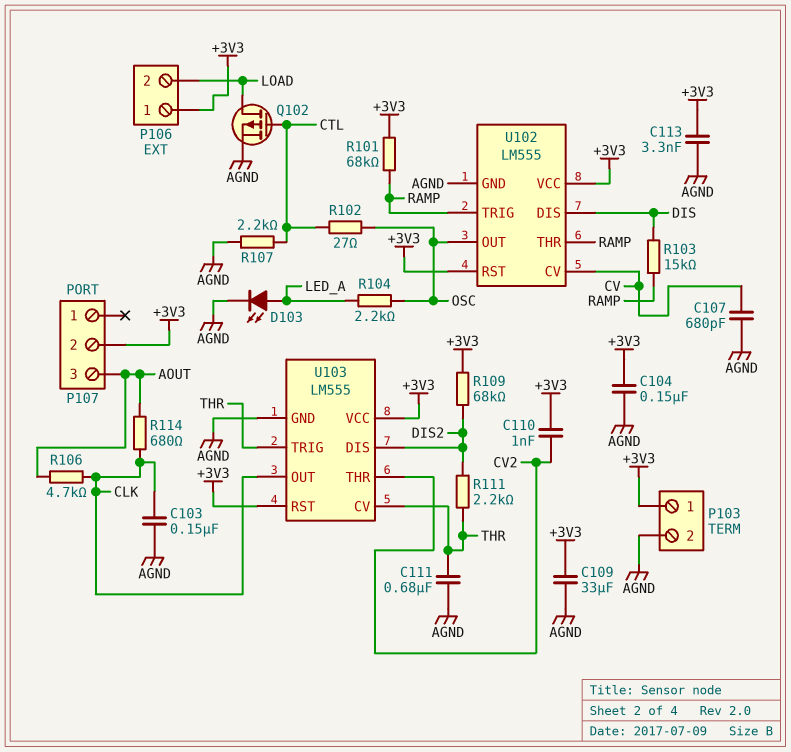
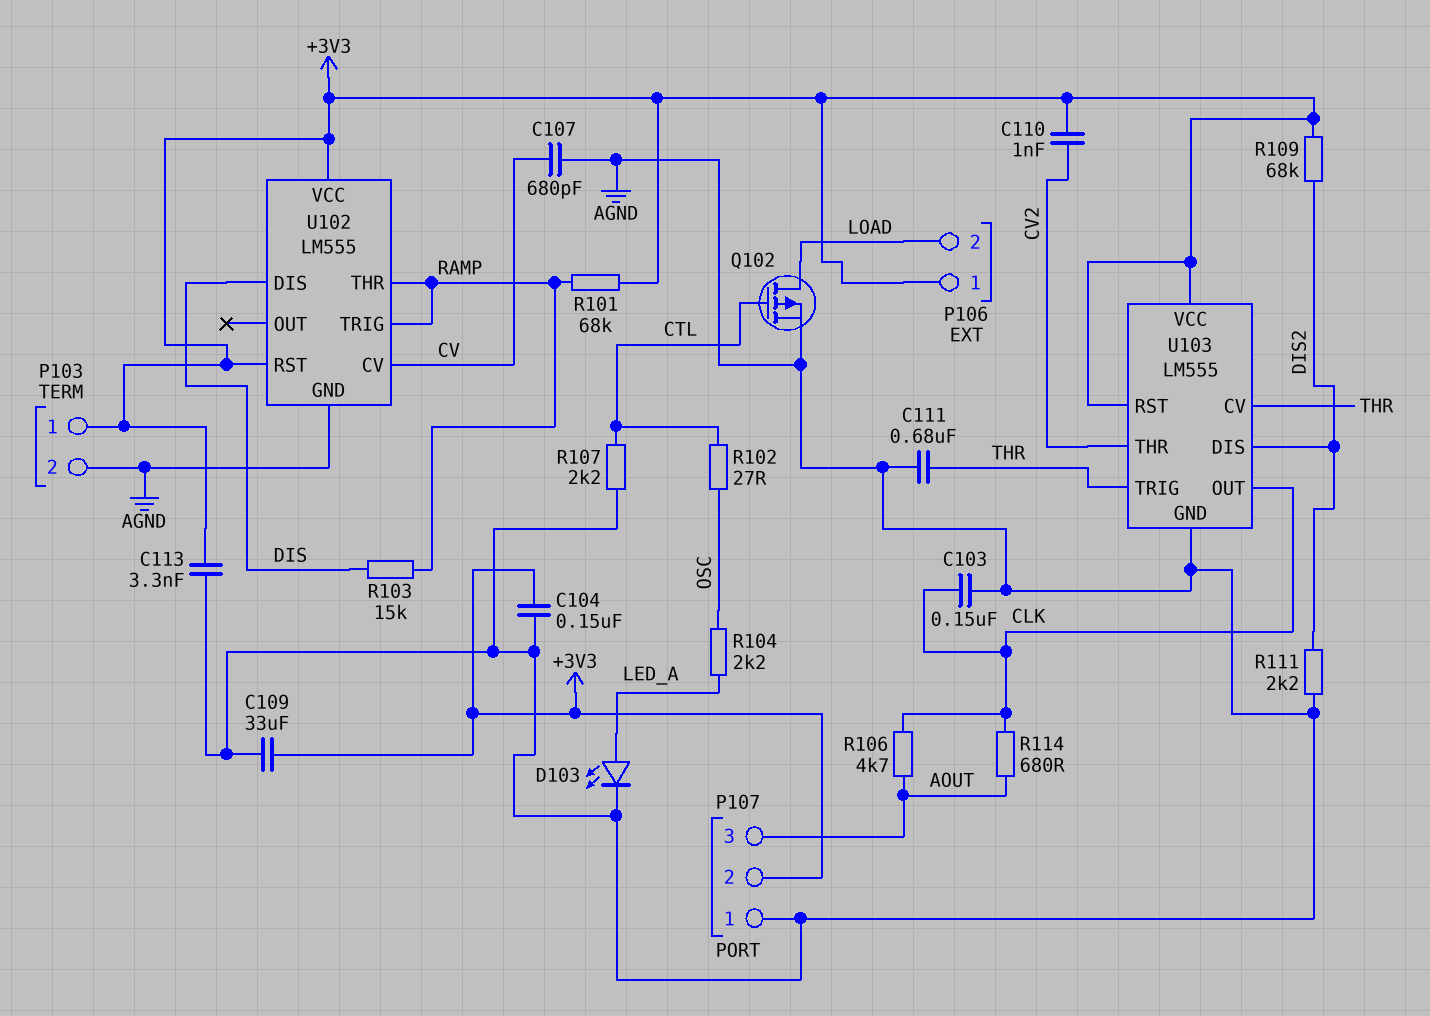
P107 pin 1: none -> AGND
R111: 2.2k (DIS2, THR) -> 2.2k (AGND, DIS2)
U102 pin OUT: OSC -> none

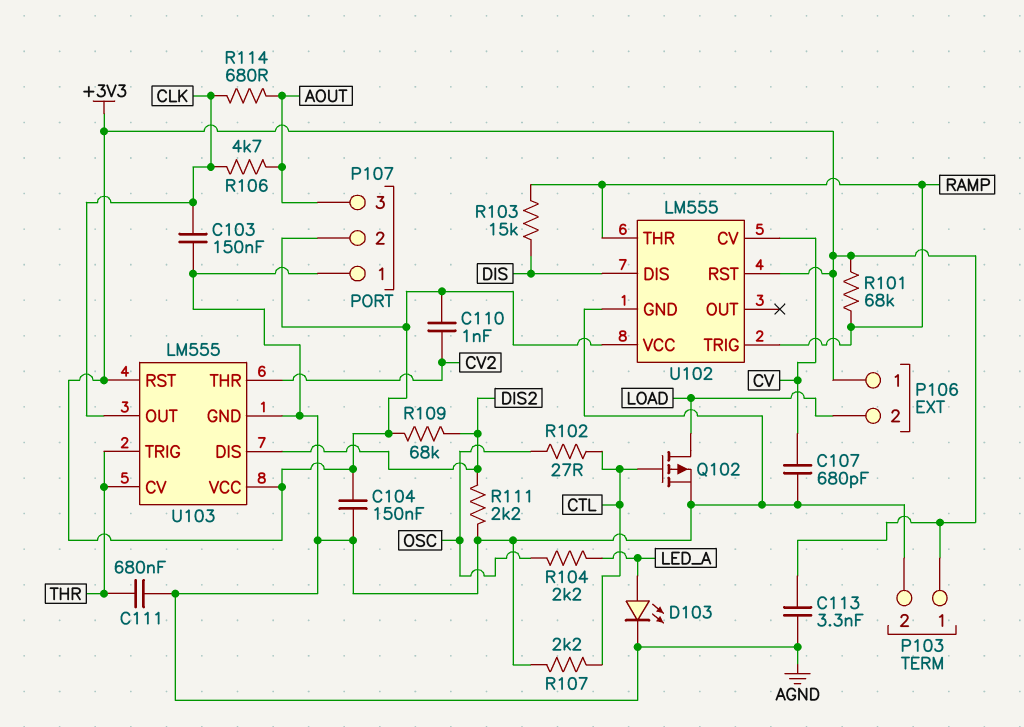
C109: 33uF (+3V3, AGND) -> none

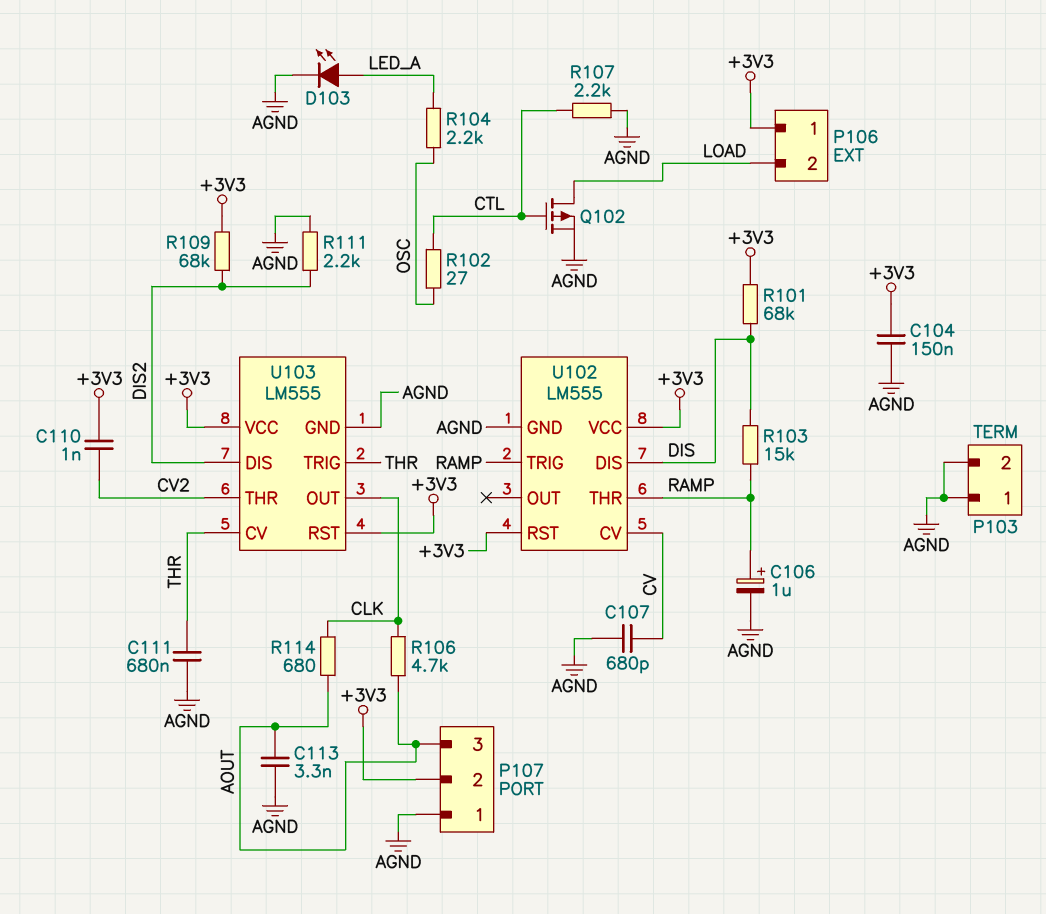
C103: 150nF (AGND, CLK) -> none
C106: none -> 1uF (plus RAMP, minus AGND)
C113: 3.3nF (+3V3, AGND) -> 3.3nF (AGND, AOUT)
P103 pin 1: +3V3 -> AGND
R101: 68k (+3V3, RAMP) -> 68k (+3V3, DIS)

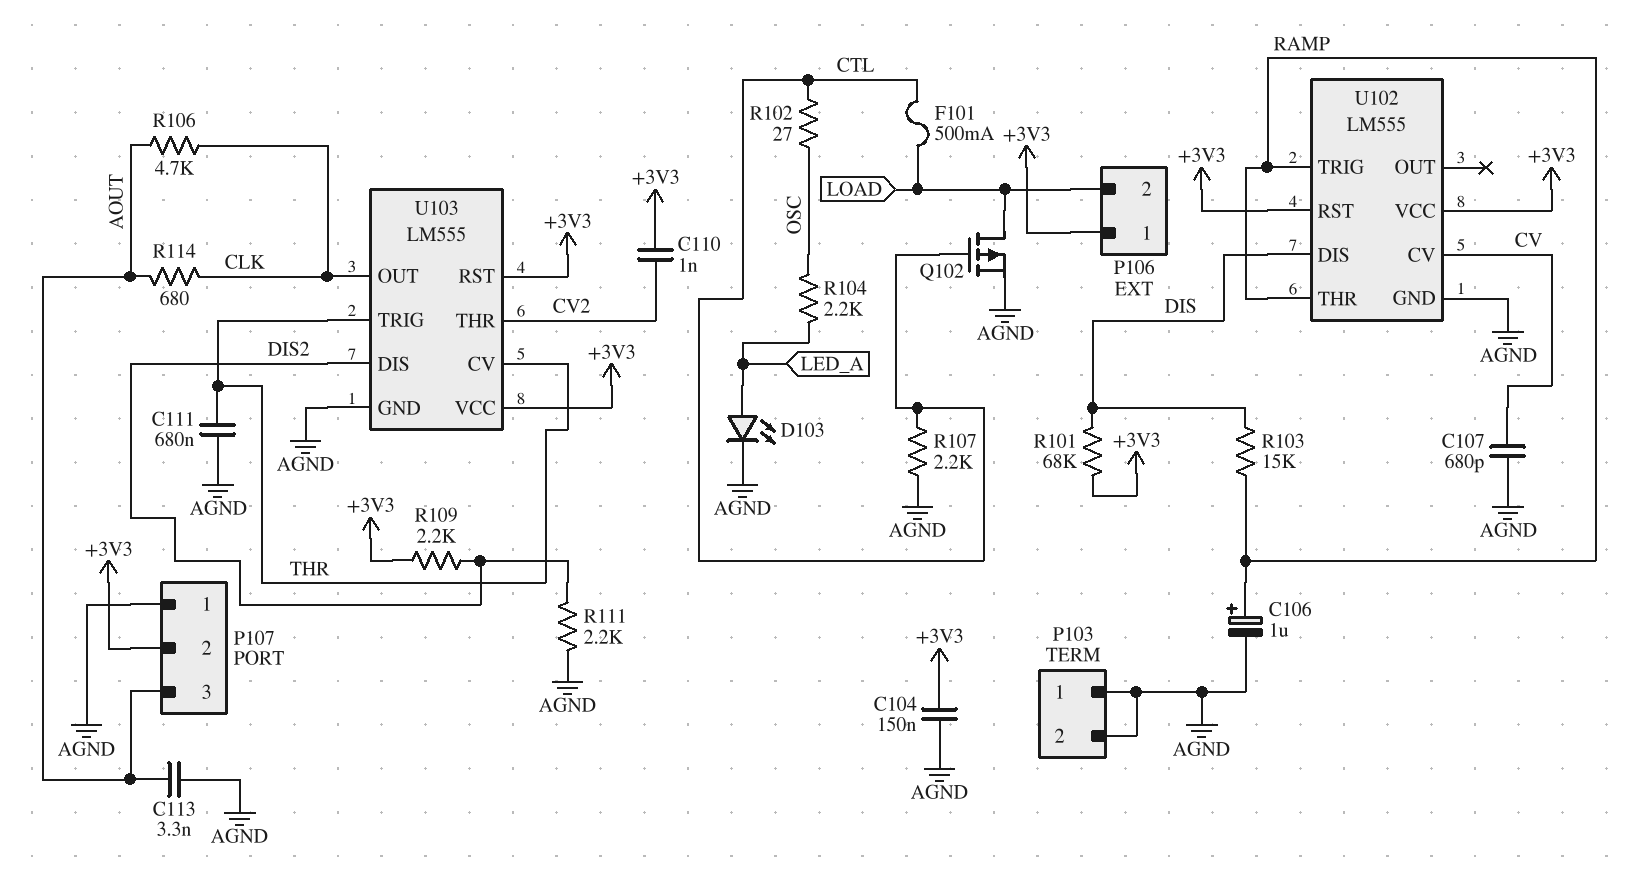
F101: none -> 500mA (CTL, LOAD)
R109: 68k (+3V3, DIS2) -> 2.2k (+3V3, DIS2)

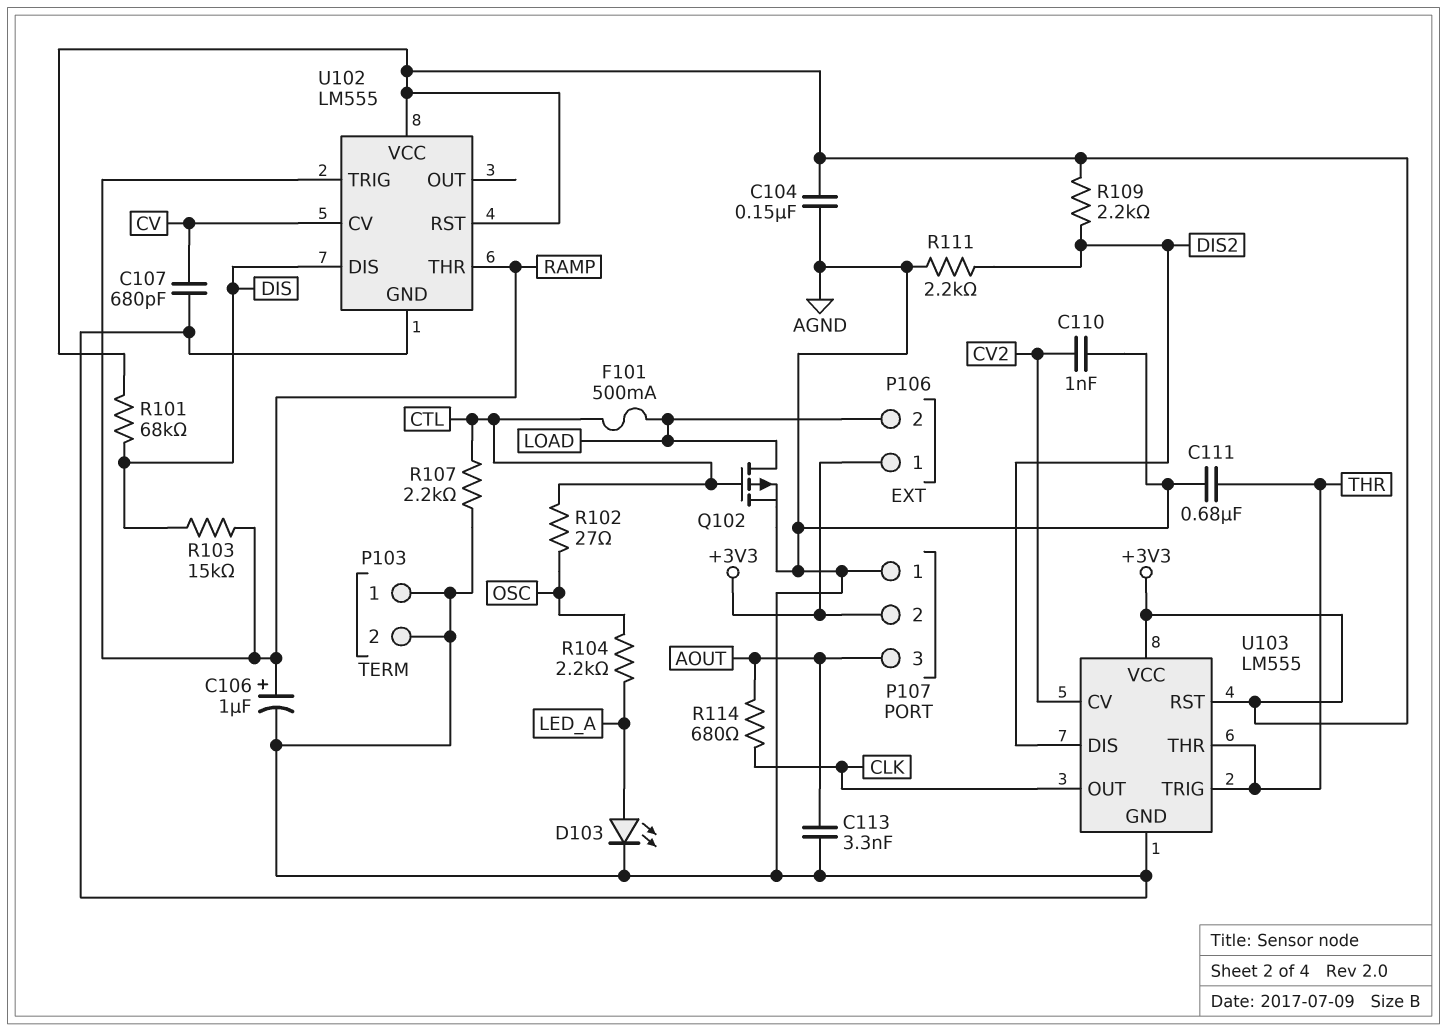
C110: 1nF (+3V3, CV2) -> 1nF (AGND, CV2)
R106: 4.7k (AOUT, CLK) -> none
U103 pin CV: THR -> CV2
U103 pin THR: CV2 -> THR

